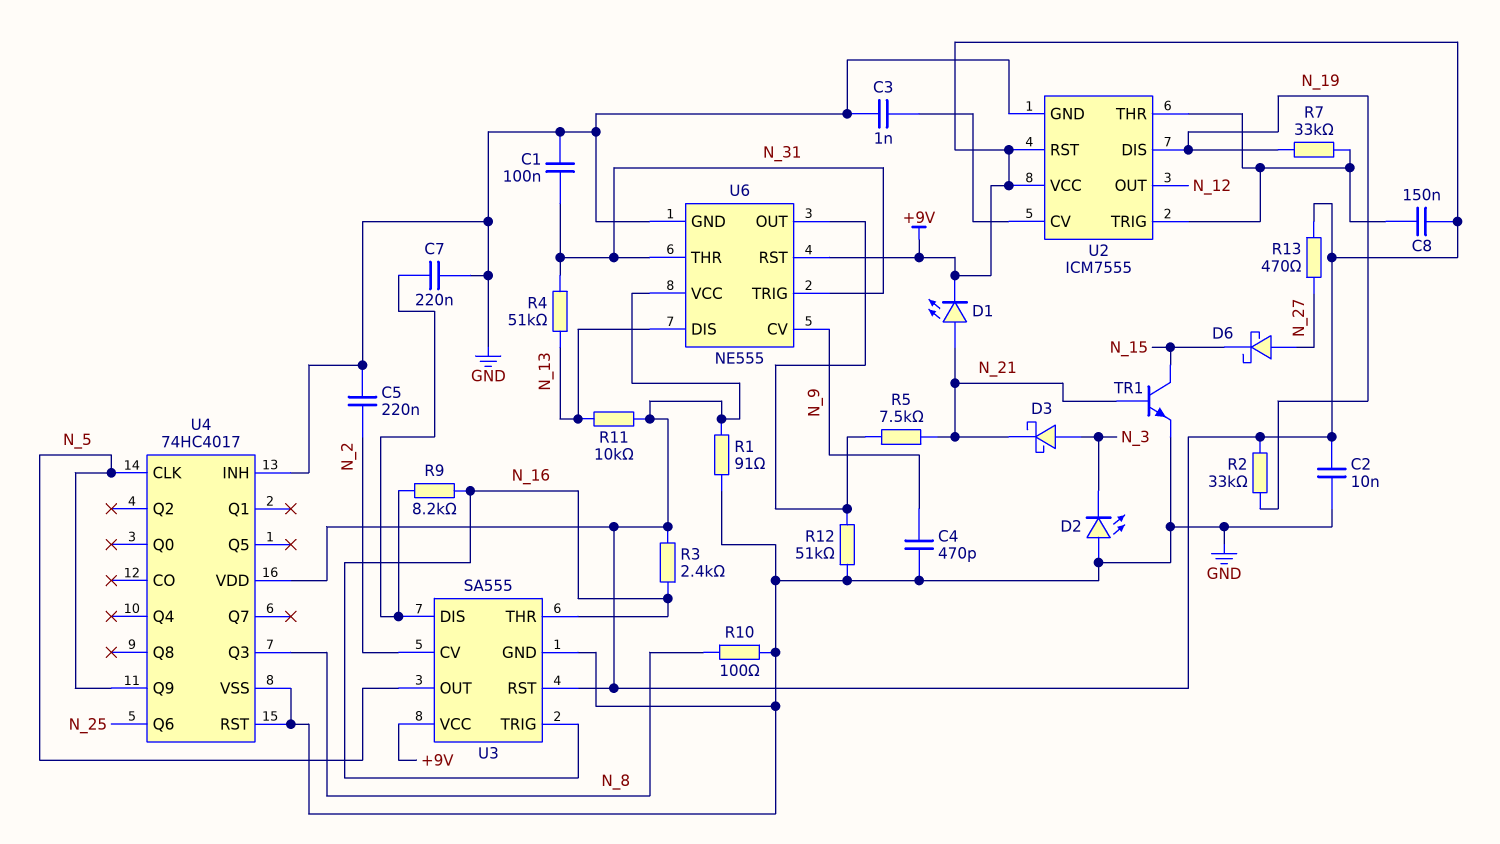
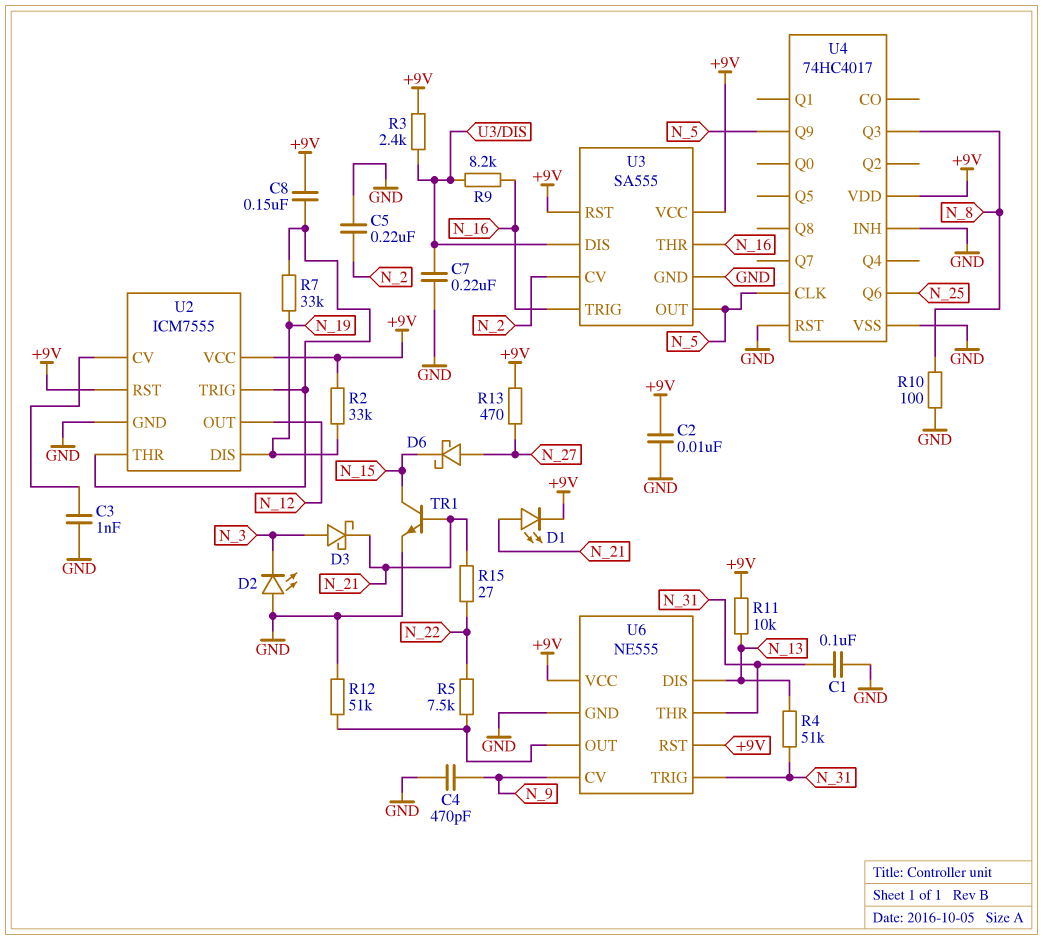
R1: 91 (+9V, GND) -> none
R3: 2.4k (+9V, N_16) -> 2.4k (+9V, U3/DIS)
R5: 7.5k (N_21, U6/OUT) -> 7.5k (N_22, U6/OUT)
R15: none -> 27 (N_21, N_22)

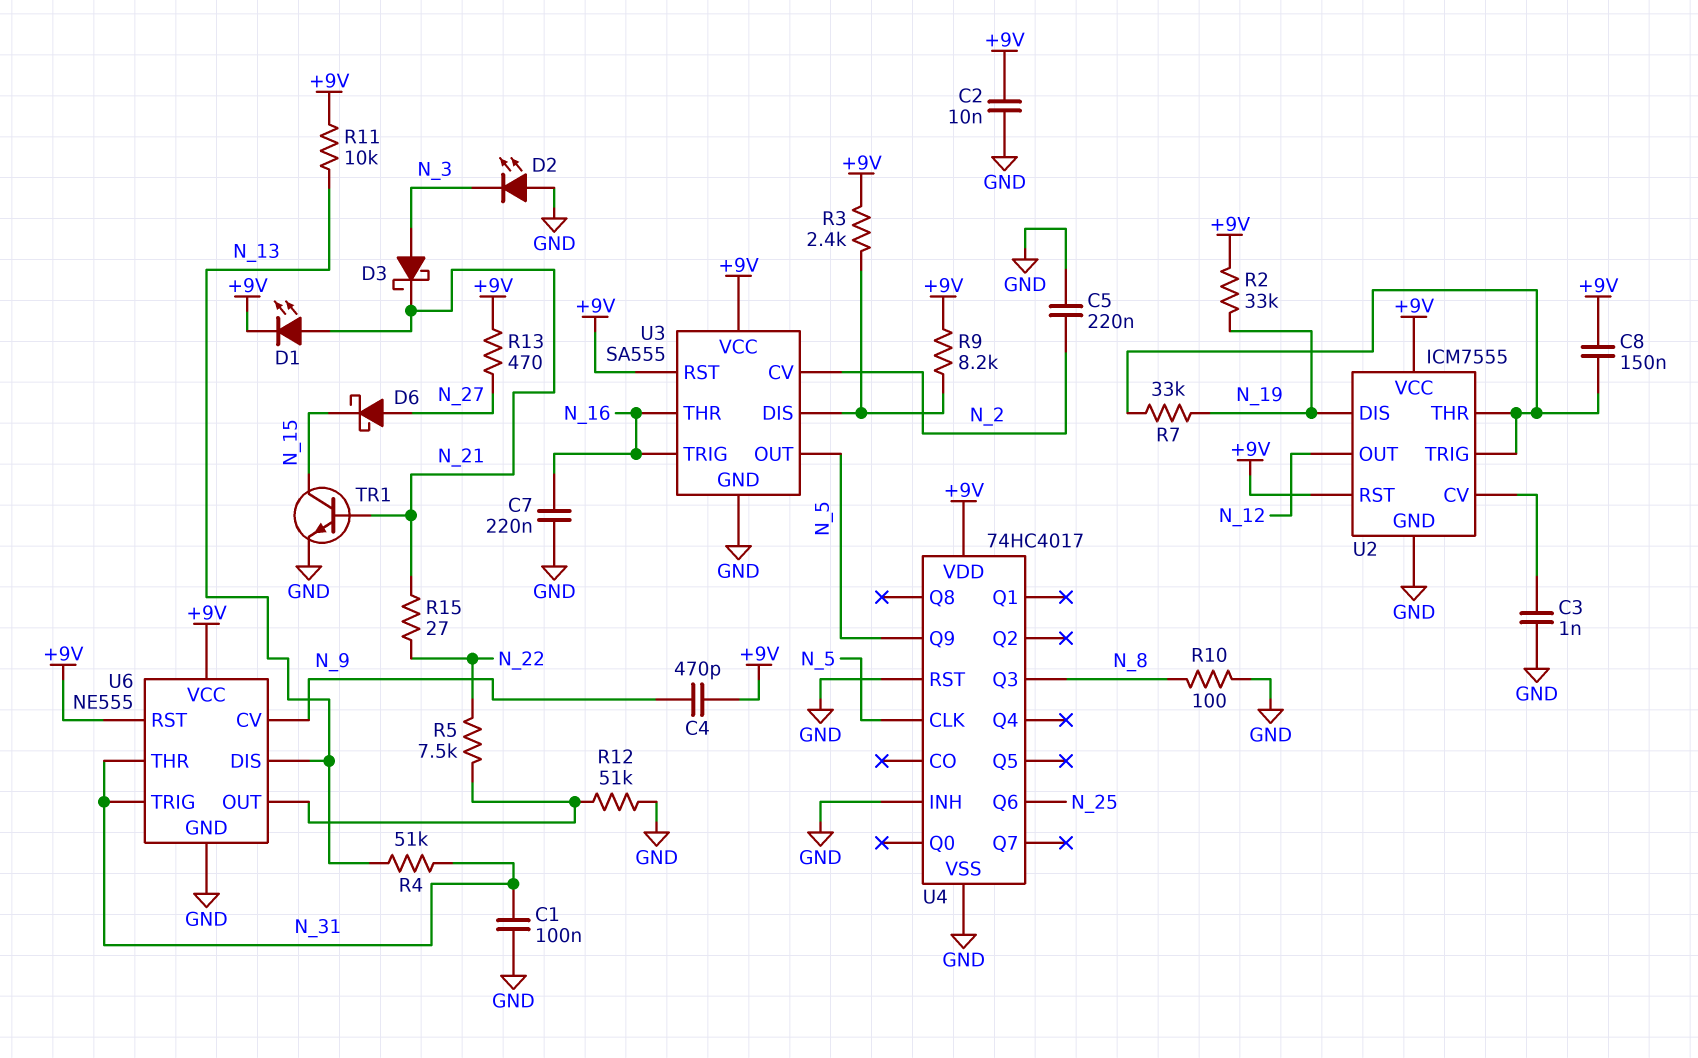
C4: 470pF (GND, N_9) -> 470pF (+9V, N_9)
C7: 220nF (GND, U3/DIS) -> 220nF (GND, N_16)
R9: 8.2k (N_16, U3/DIS) -> 8.2k (+9V, U3/DIS)

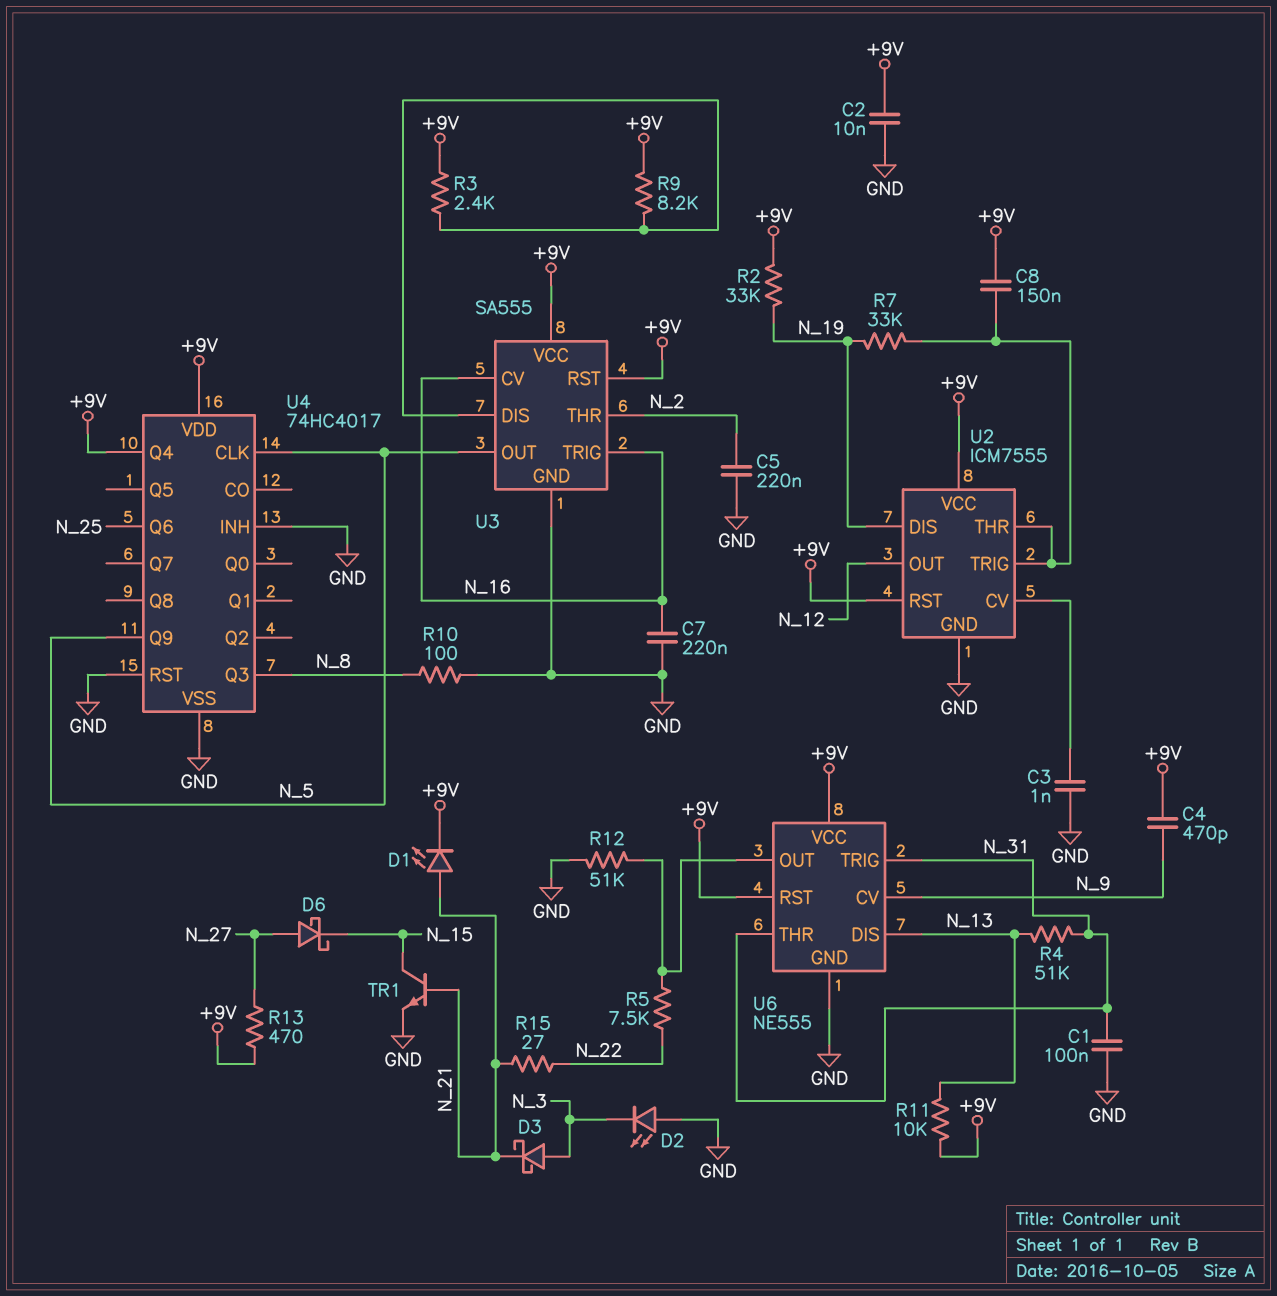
U3 pin CV: N_2 -> N_16
U3 pin THR: N_16 -> N_2
U4 pin Q4: none -> +9V

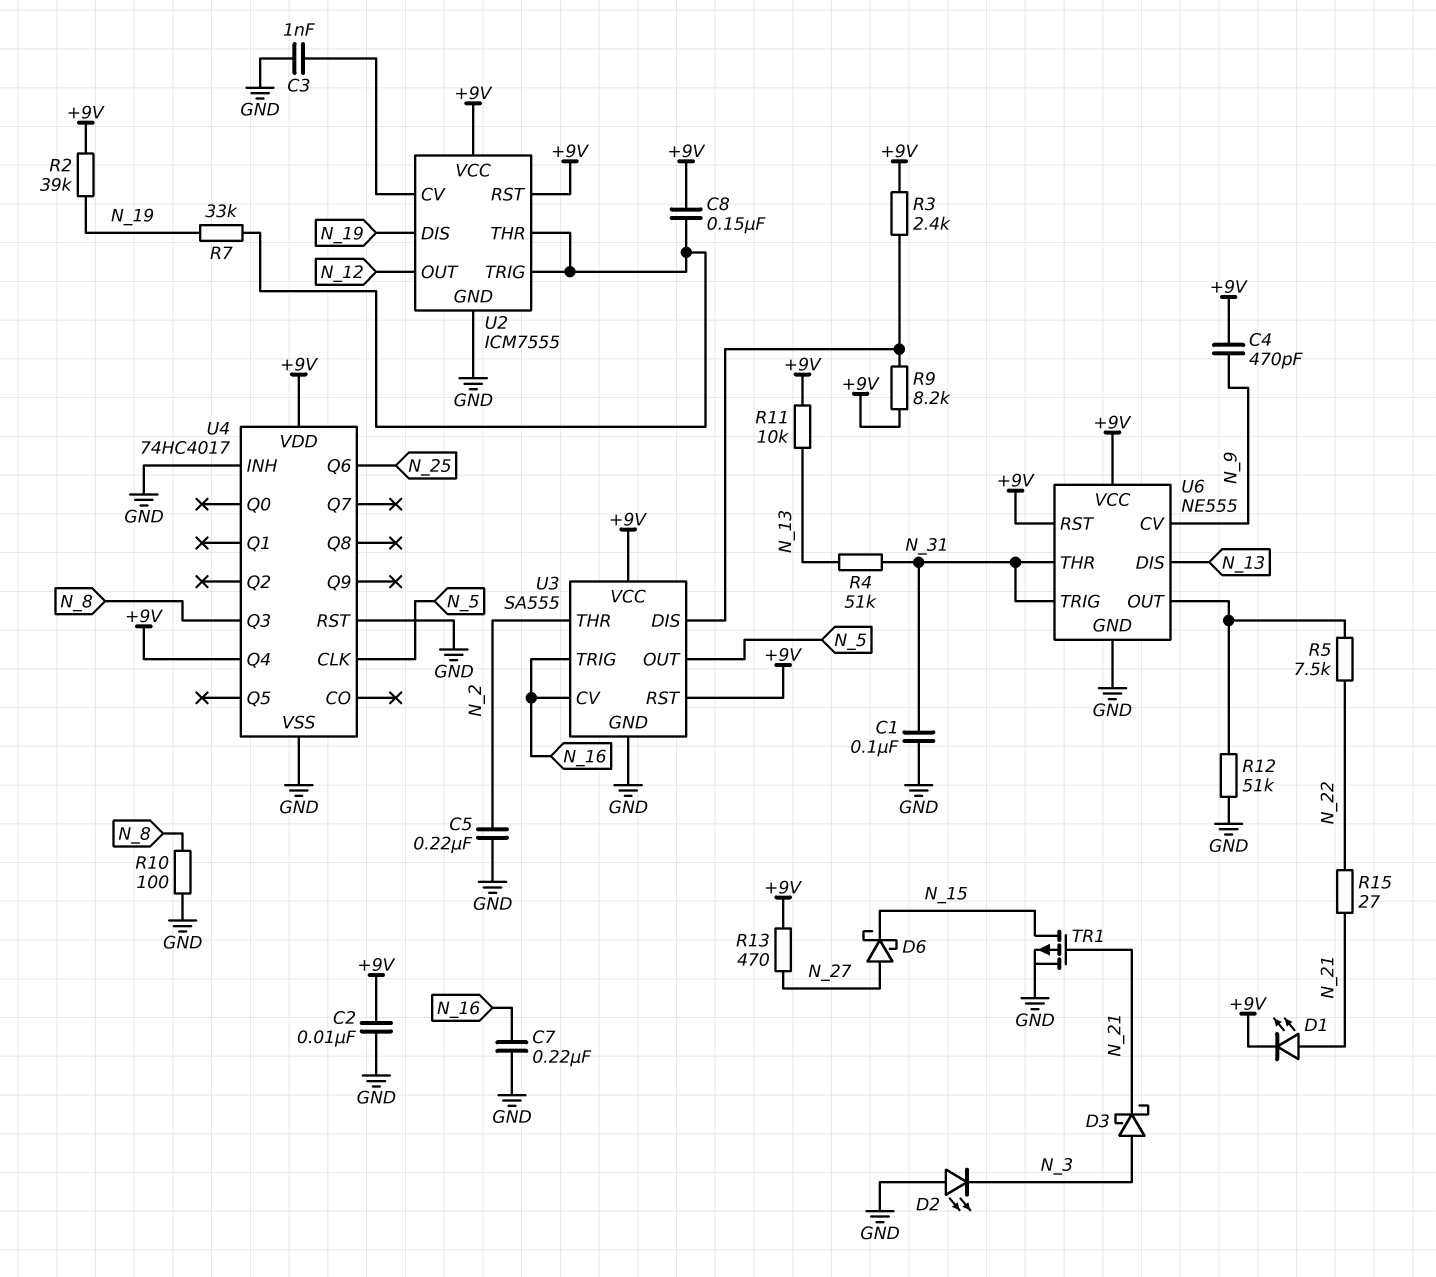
R2: 33k (+9V, N_19) -> 39k (+9V, N_19)
TR1: NPN (B N_21, C N_15, E GND) -> PMOS (G N_21, D N_15, S GND)
U4 pin Q9: N_5 -> none

